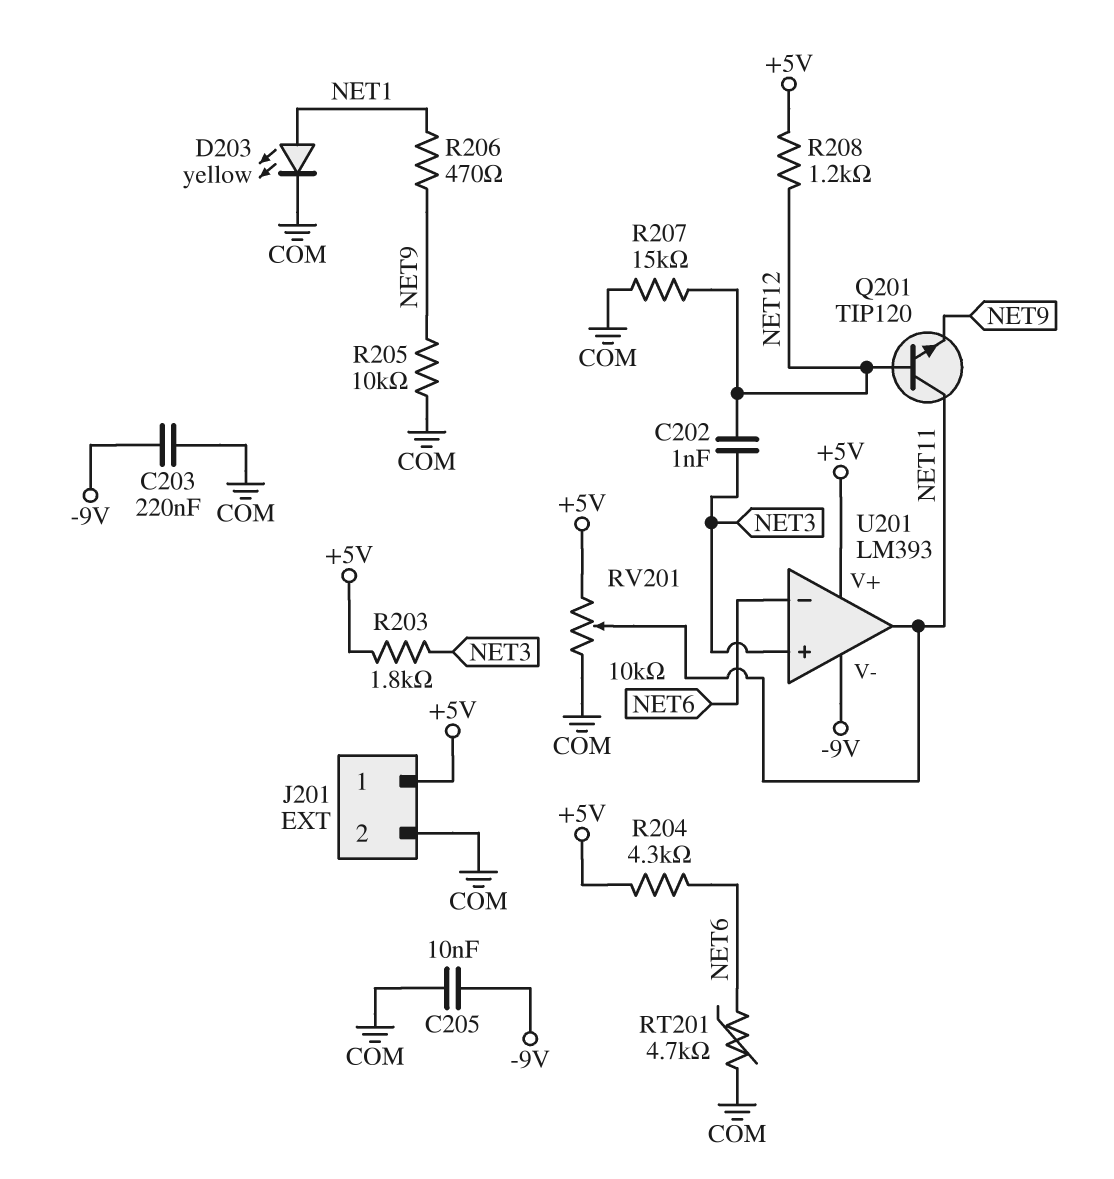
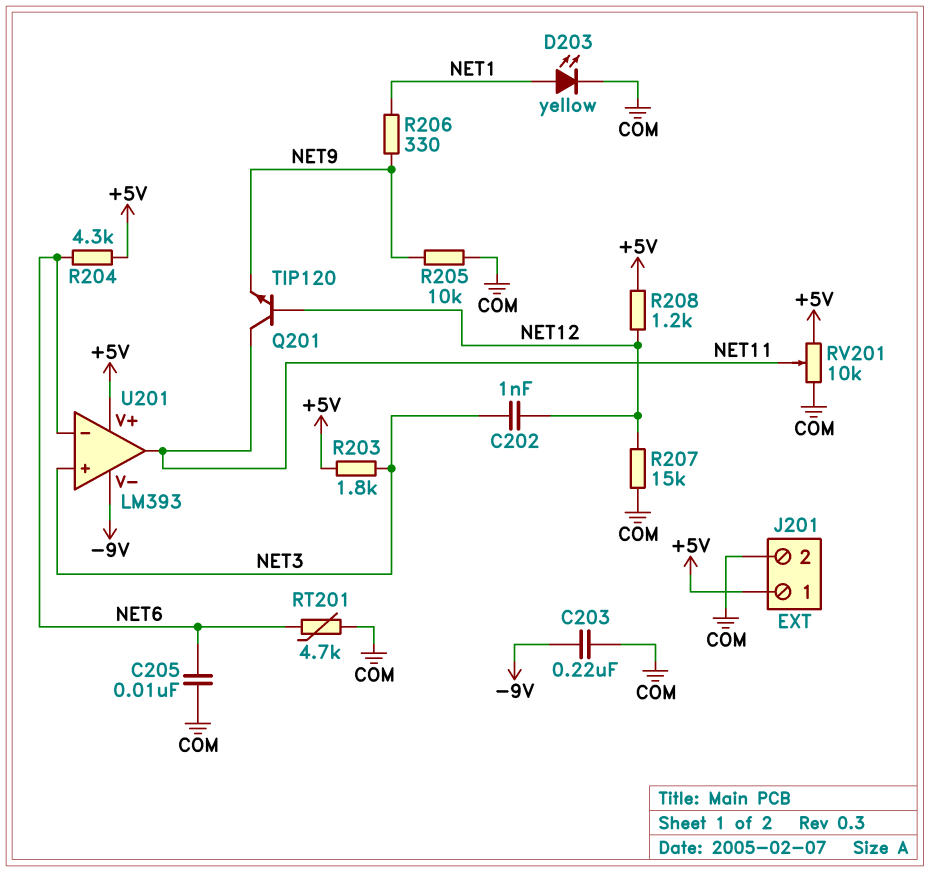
C205: 10nF (-9V, COM) -> 10nF (COM, NET6)
R206: 470 (NET1, NET9) -> 330 (NET1, NET9)

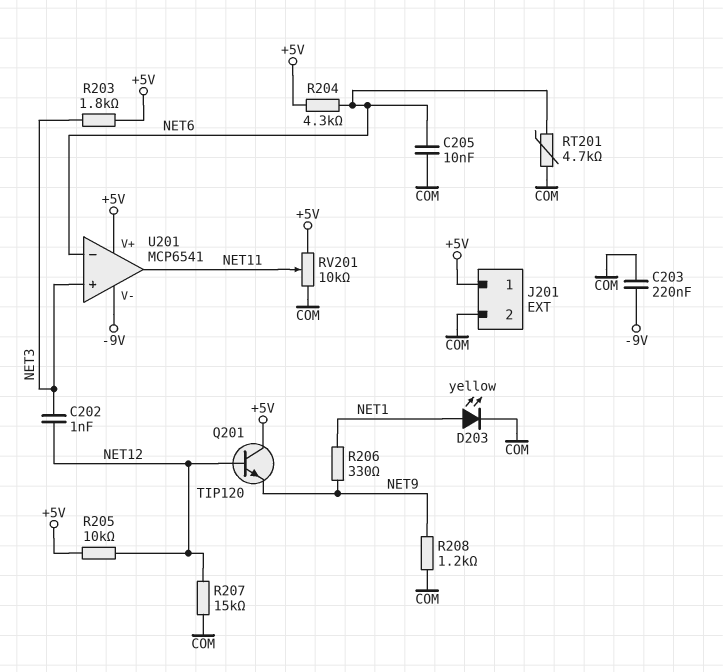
Q201: NPN TIP120 (B NET12, C NET11, E NET9) -> NPN TIP120 (B NET12, C +5V, E NET9)
R205: 10k (COM, NET9) -> 10k (+5V, NET12)
R208: 1.2k (+5V, NET12) -> 1.2k (COM, NET9)
U201: LM393 -> MCP6541

